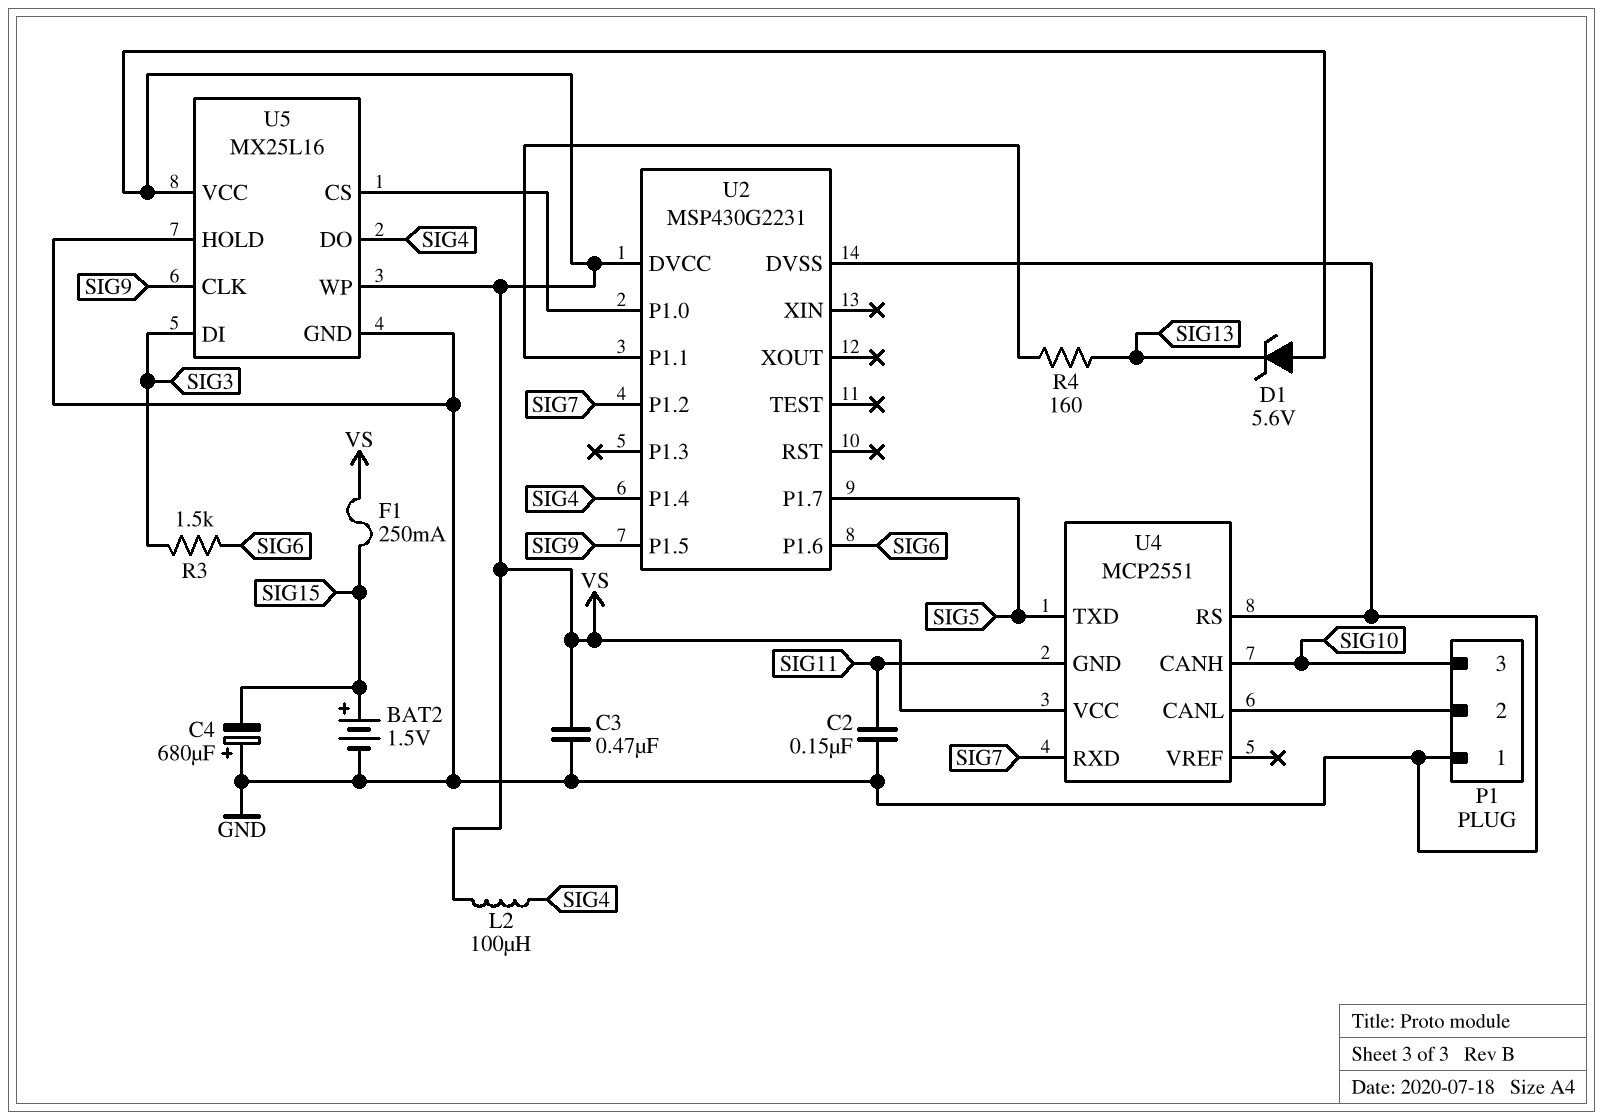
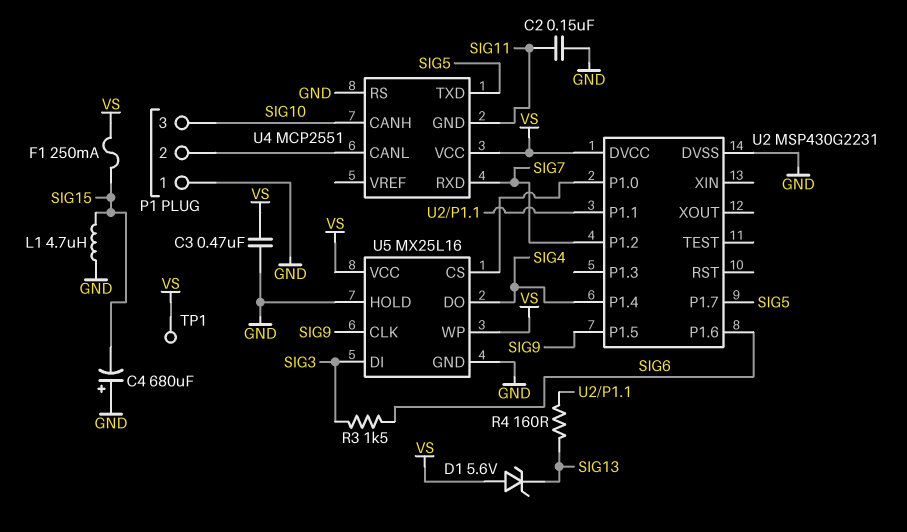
BAT2: 1.5V (plus SIG15, minus GND) -> none
L1: none -> 4.7uH (GND, SIG15)
L2: 100uH (SIG4, VS) -> none
TP1: none -> test point (VS)

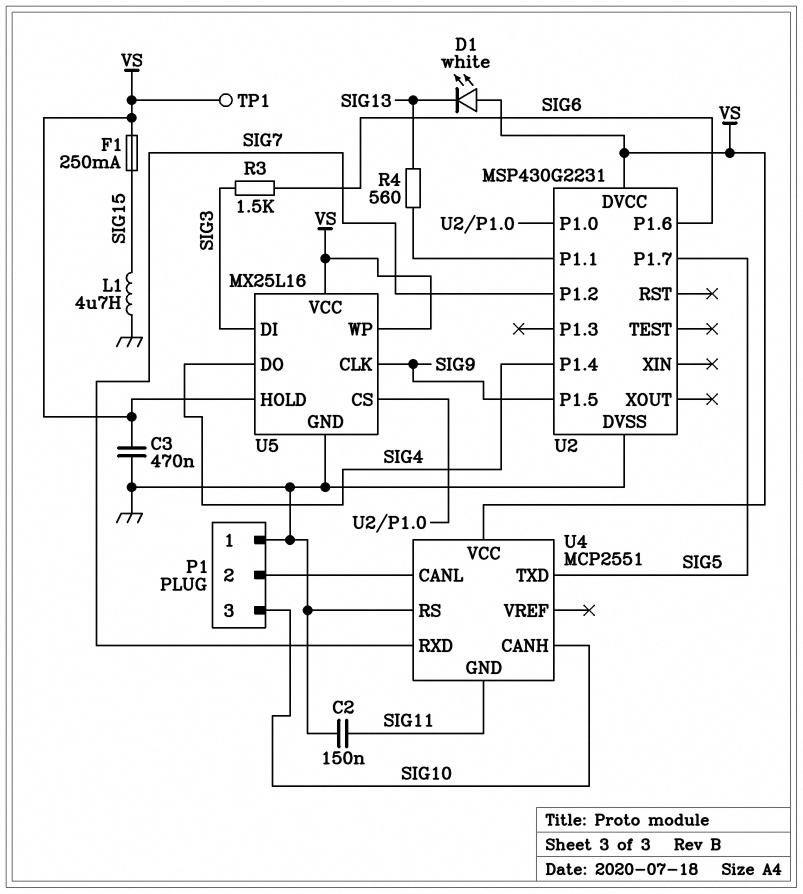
C4: 680uF (plus GND, minus SIG15) -> none
D1: zener 5.6V (A VS, K SIG13) -> LED white (A VS, K SIG13)
R4: 160 (SIG13, U2/P1.1) -> 560 (SIG13, U2/P1.1)
U5 pin HOLD: GND -> VS

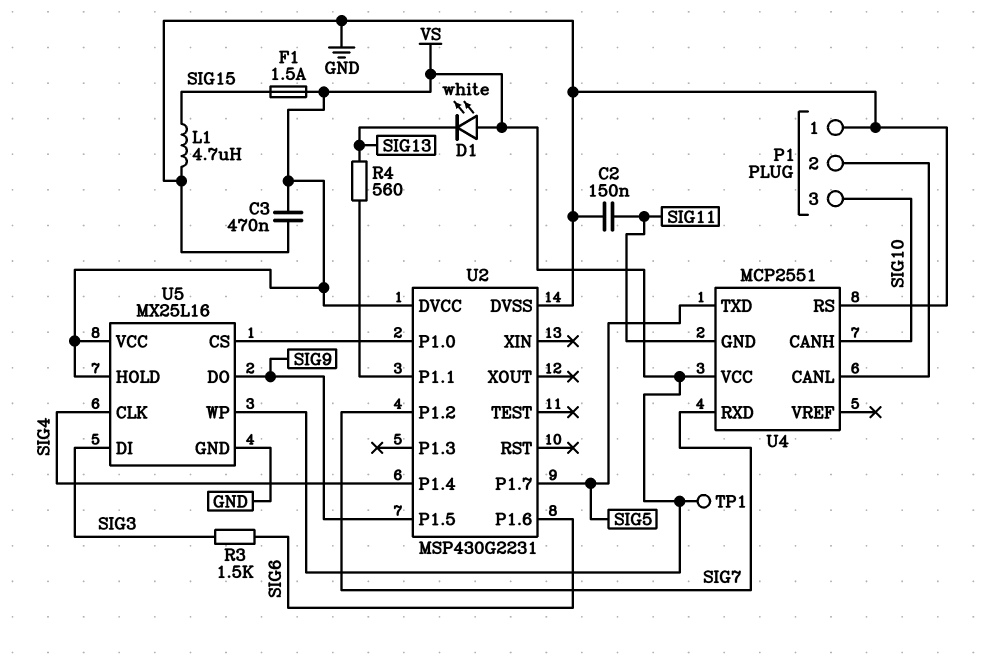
F1: 250mA (SIG15, VS) -> 1.5A (SIG15, VS)
U5 pin CLK: SIG9 -> SIG4
U5 pin DO: SIG4 -> SIG9

